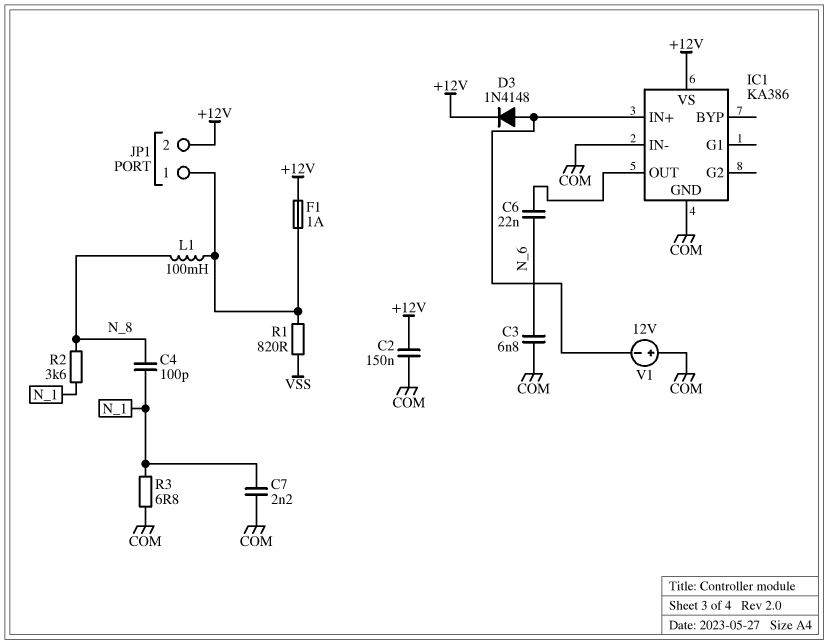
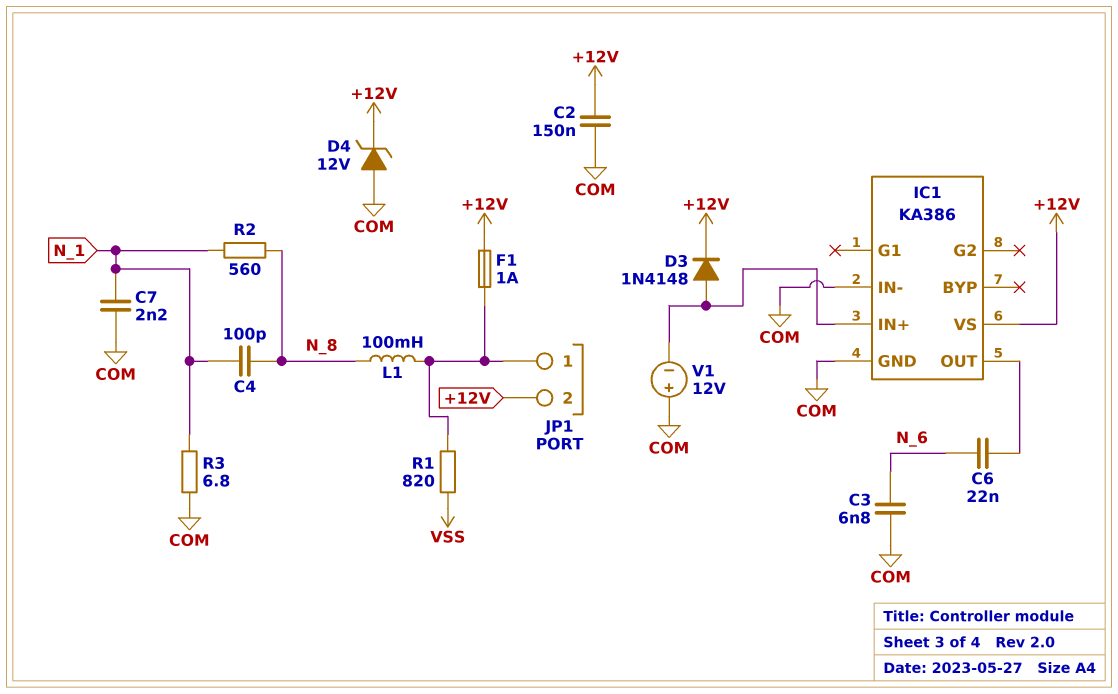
D4: none -> zener 12V (A COM, K +12V)
R2: 3.6k (N_1, N_8) -> 560 (N_1, N_8)

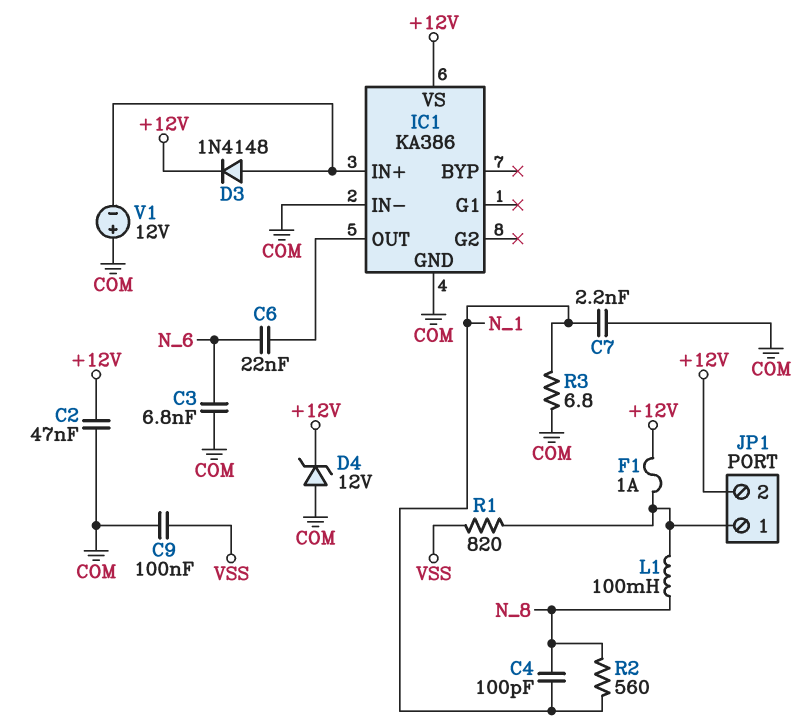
C2: 150nF (+12V, COM) -> 47nF (+12V, COM)
C9: none -> 100nF (COM, VSS)

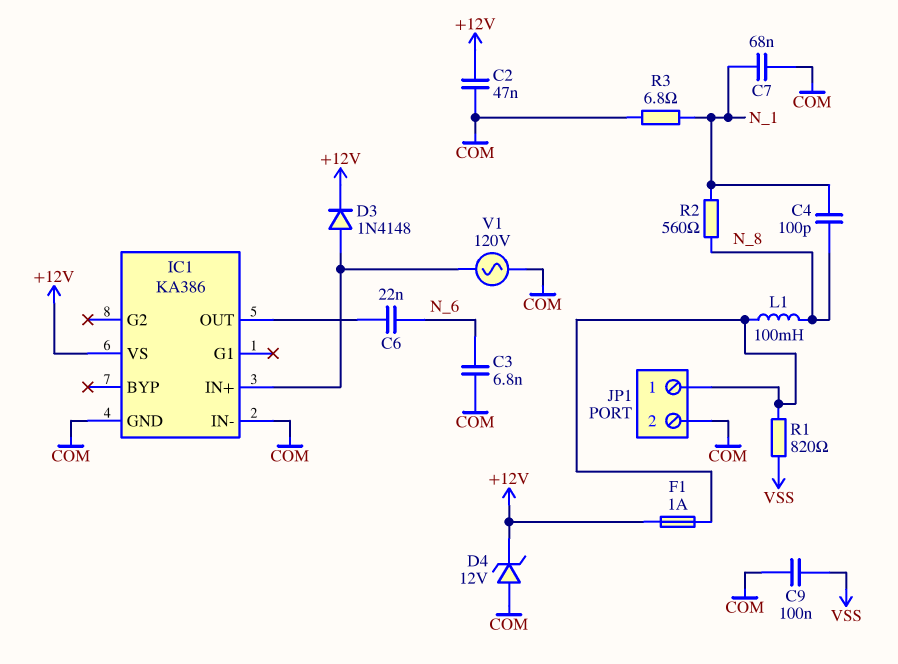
C7: 2.2nF (COM, N_1) -> 68nF (COM, N_1)
JP1 pin 2: +12V -> COM
V1: 12V (plus COM, minus IC1/IN+) -> AC 120V (COM, IC1/IN+)

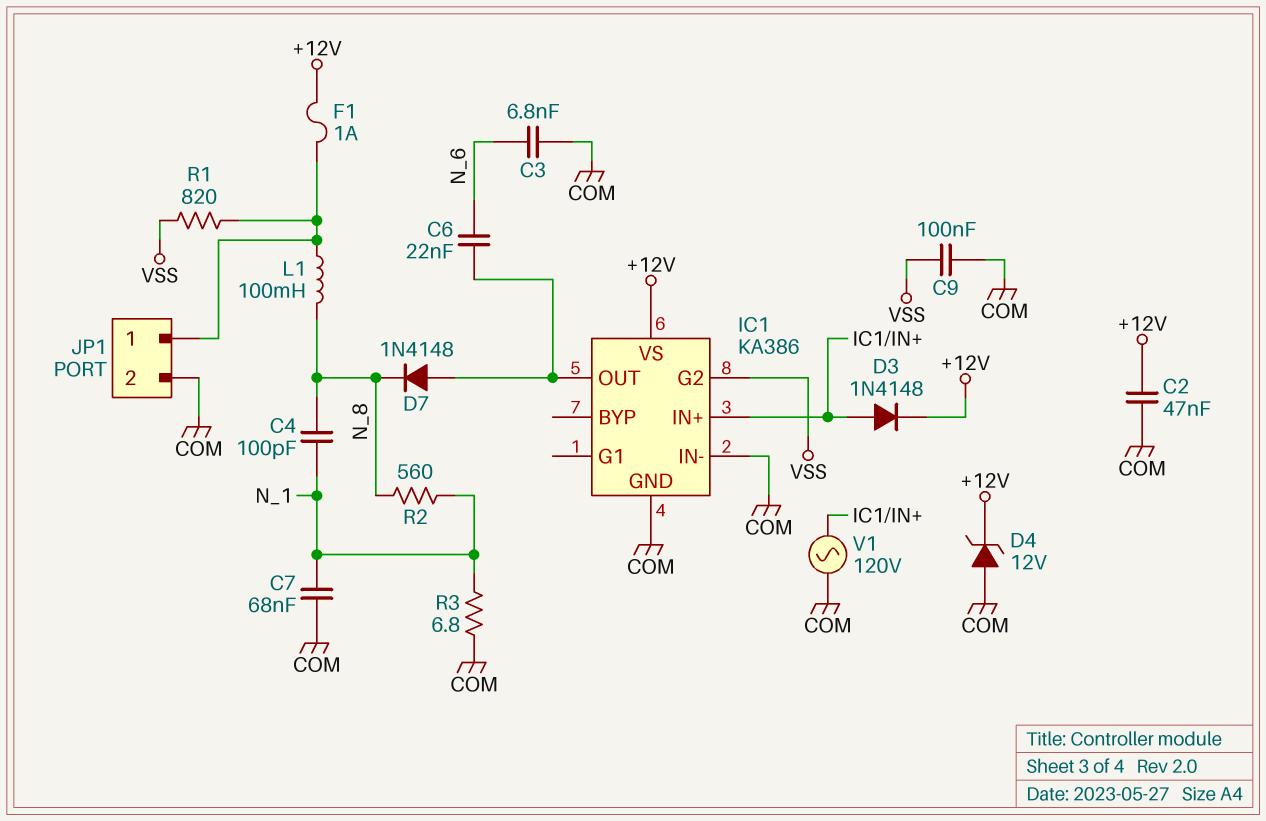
D7: none -> diode 1N4148 (A IC1/OUT, K N_8)
IC1 pin G2: none -> VSS

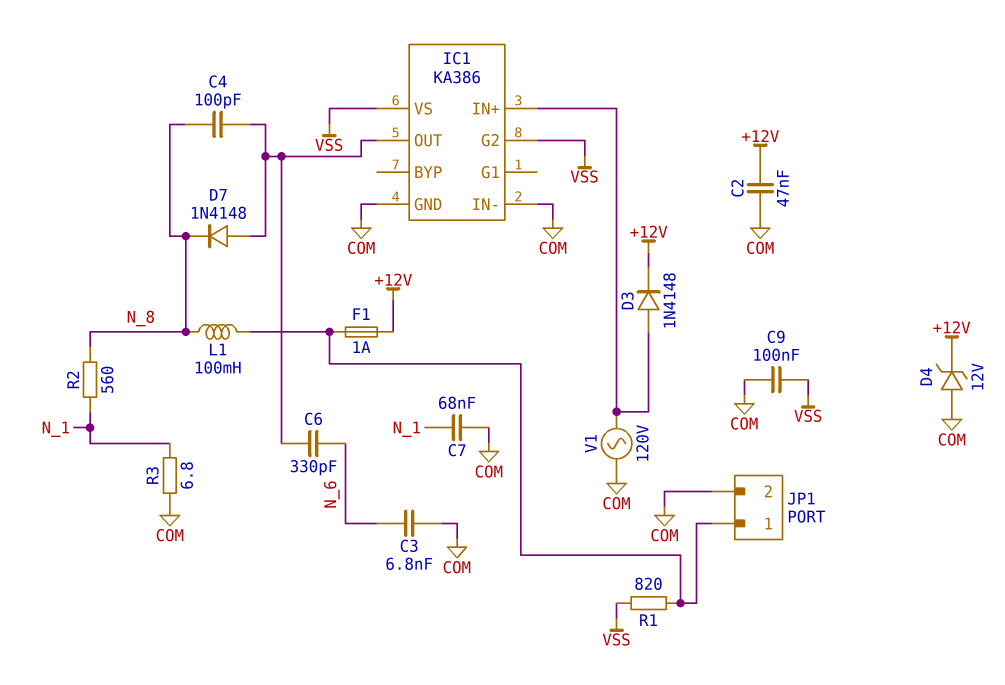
C4: 100pF (N_1, N_8) -> 100pF (IC1/OUT, N_8)
C6: 22nF (IC1/OUT, N_6) -> 330pF (IC1/OUT, N_6)
IC1 pin VS: +12V -> VSS

